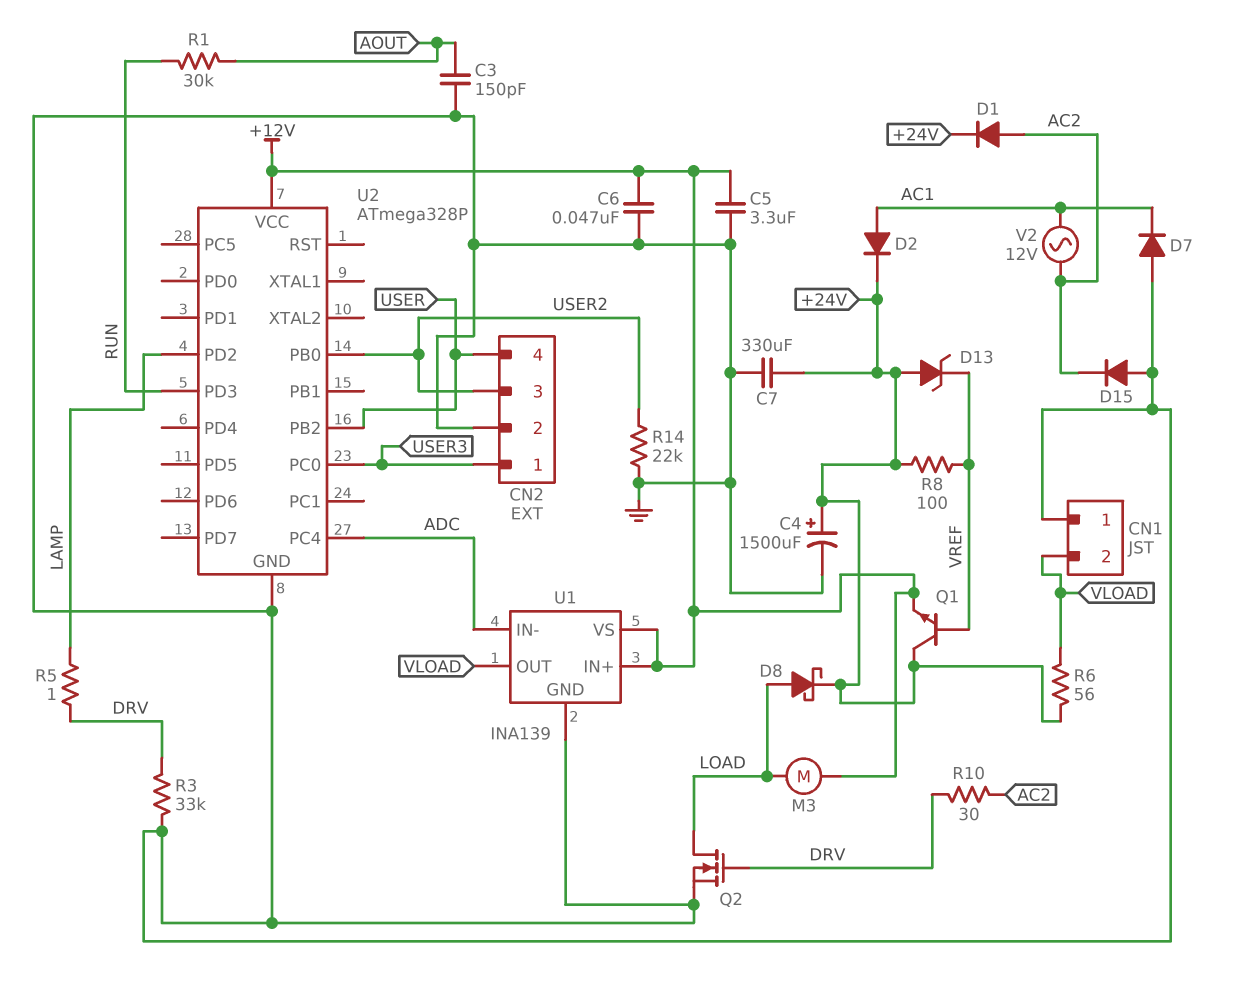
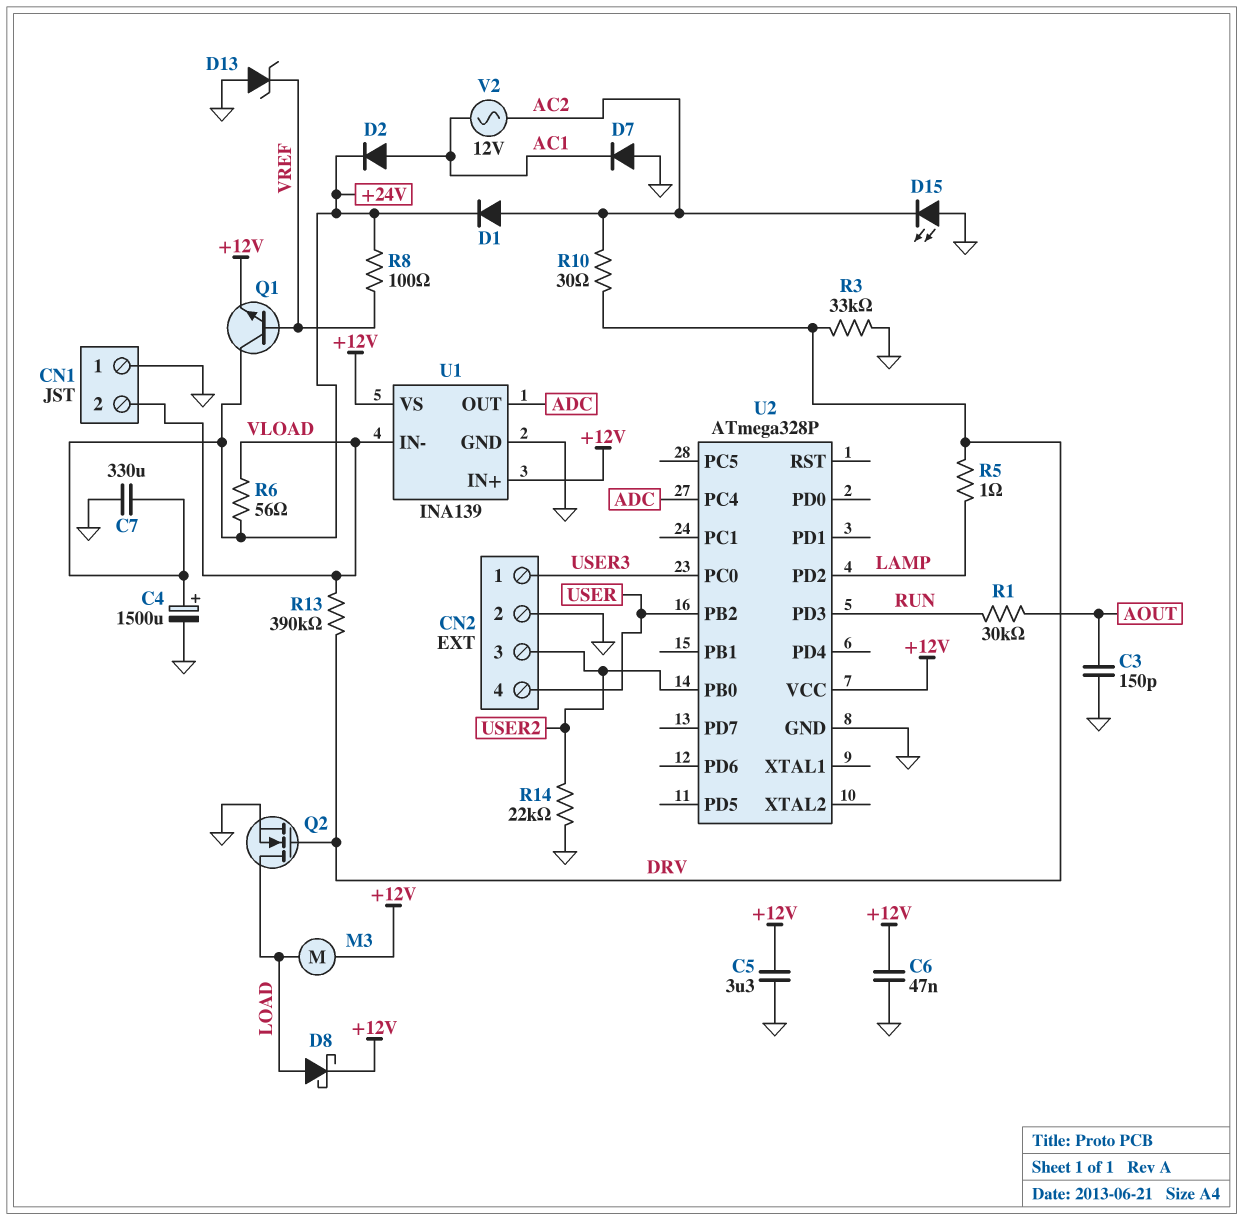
D8: schottky (A LOAD, K +24V) -> schottky (A LOAD, K +12V)
D13: zener (A +24V, K VREF) -> zener (A GND, K VREF)
D15: diode (A GND, K AC2) -> LED (A GND, K AC2)
R13: none -> 390k (DRV, VLOAD)
U1 pin IN-: ADC -> VLOAD
U1 pin OUT: VLOAD -> ADC

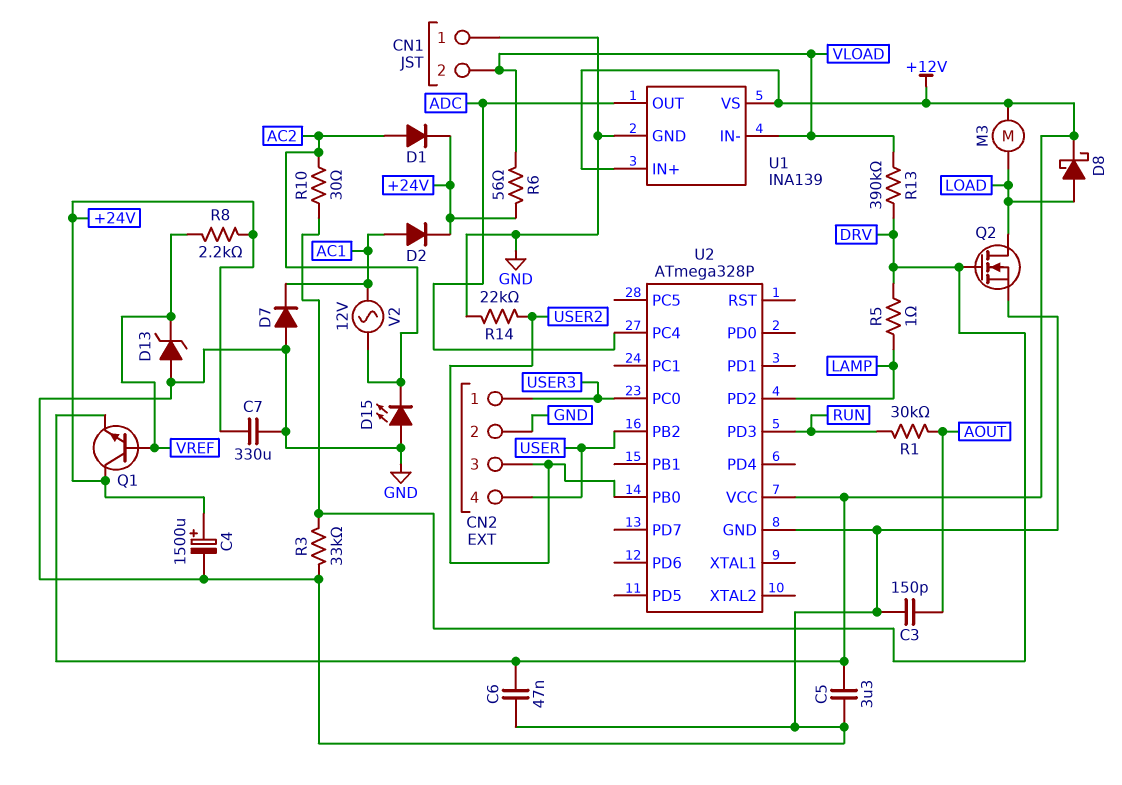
R8: 100 (+24V, VREF) -> 2.2k (+24V, VREF)

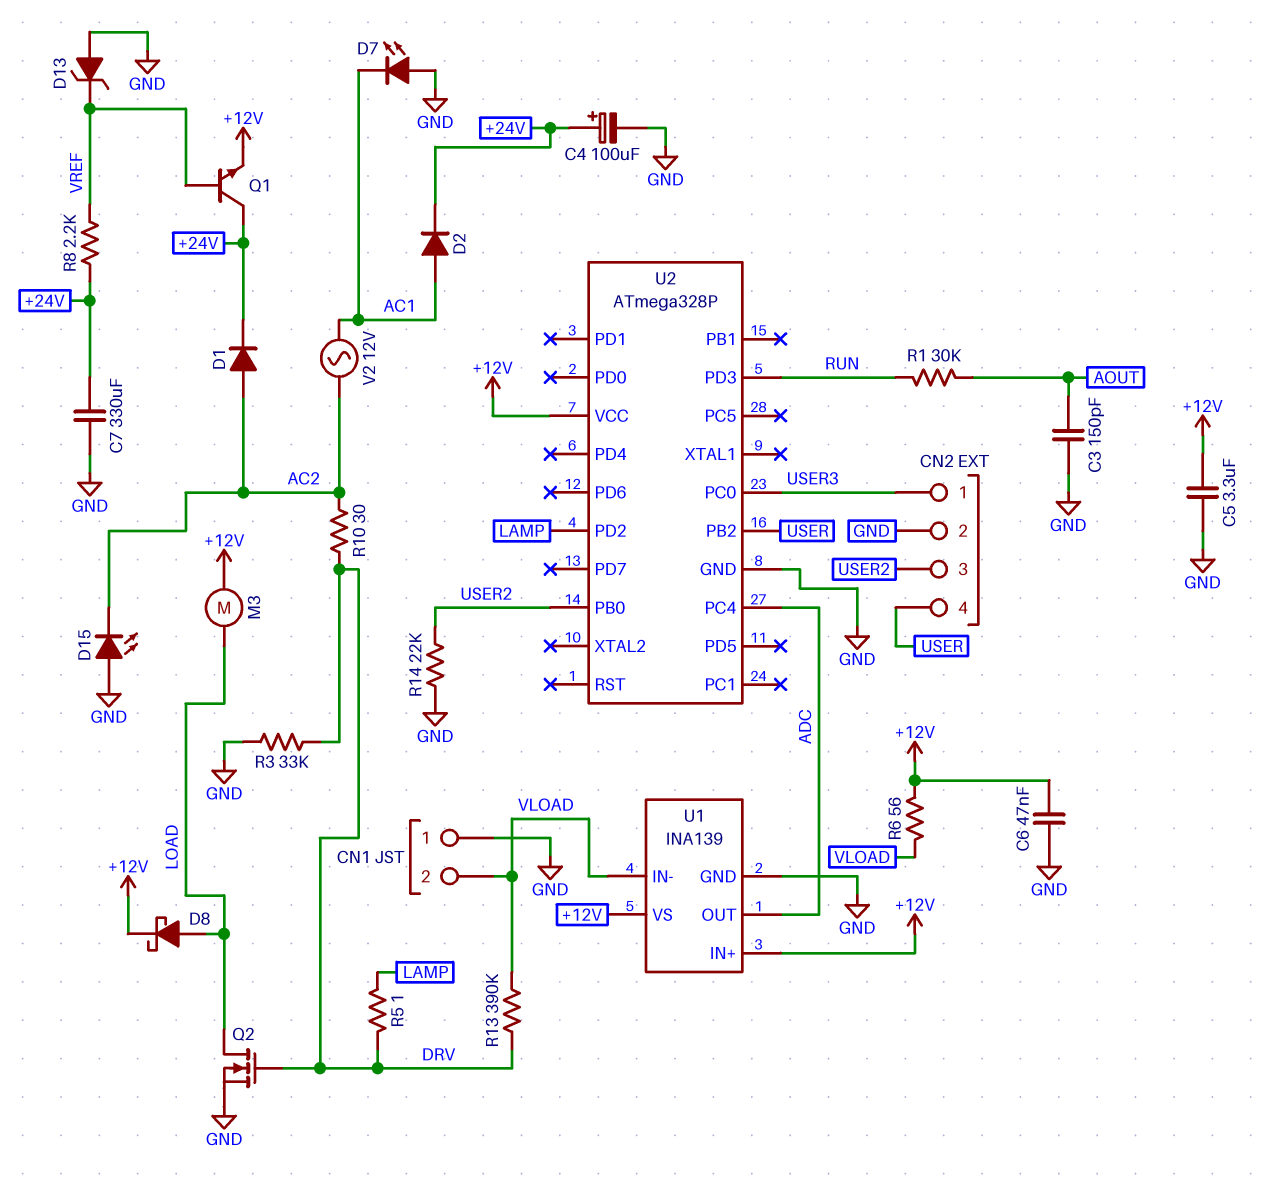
C4: 1500uF (plus +24V, minus GND) -> 100uF (plus +24V, minus GND)
D7: diode (A GND, K AC1) -> LED (A GND, K AC1)
R6: 56 (+24V, VLOAD) -> 56 (+12V, VLOAD)

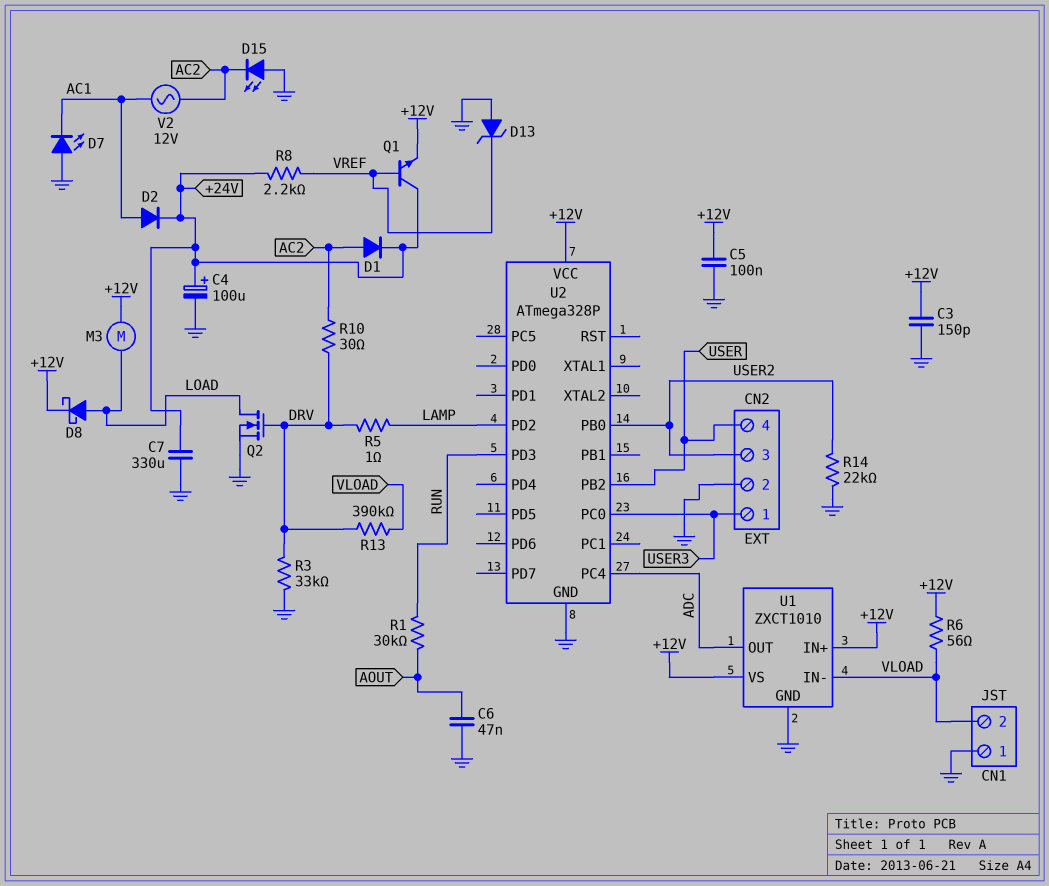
C3: 150pF (AOUT, GND) -> 150pF (+12V, GND)
C5: 3.3uF (+12V, GND) -> 100nF (+12V, GND)
C6: 47nF (+12V, GND) -> 47nF (AOUT, GND)
U1: INA139 -> ZXCT1010

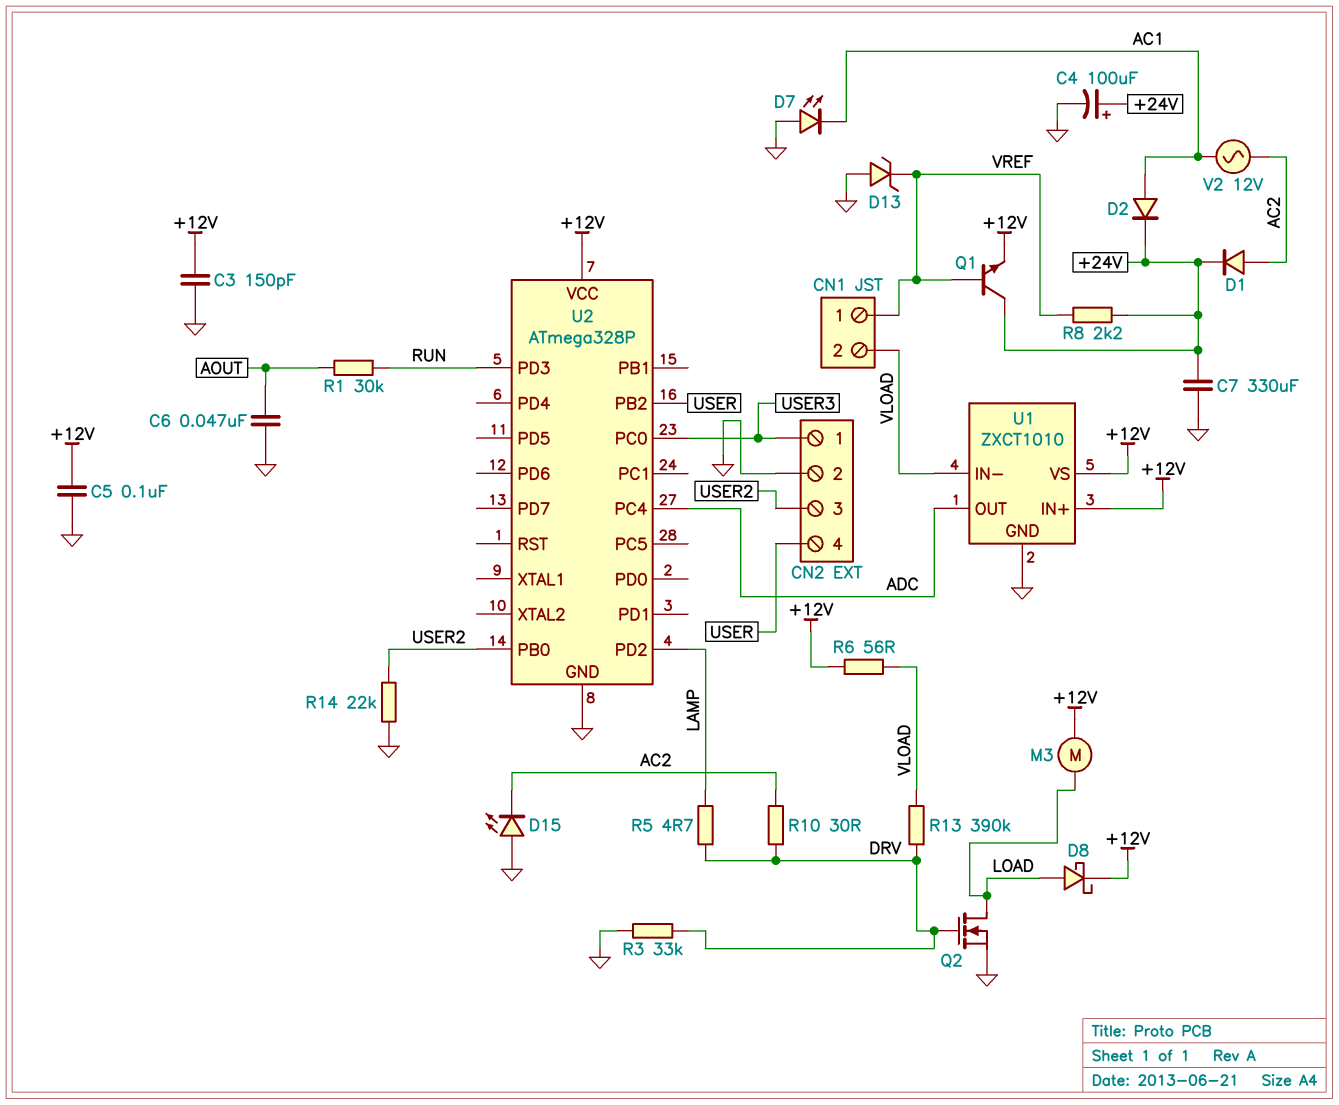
CN1 pin 1: GND -> VREF
R5: 1 (DRV, LAMP) -> 4.7 (DRV, LAMP)

